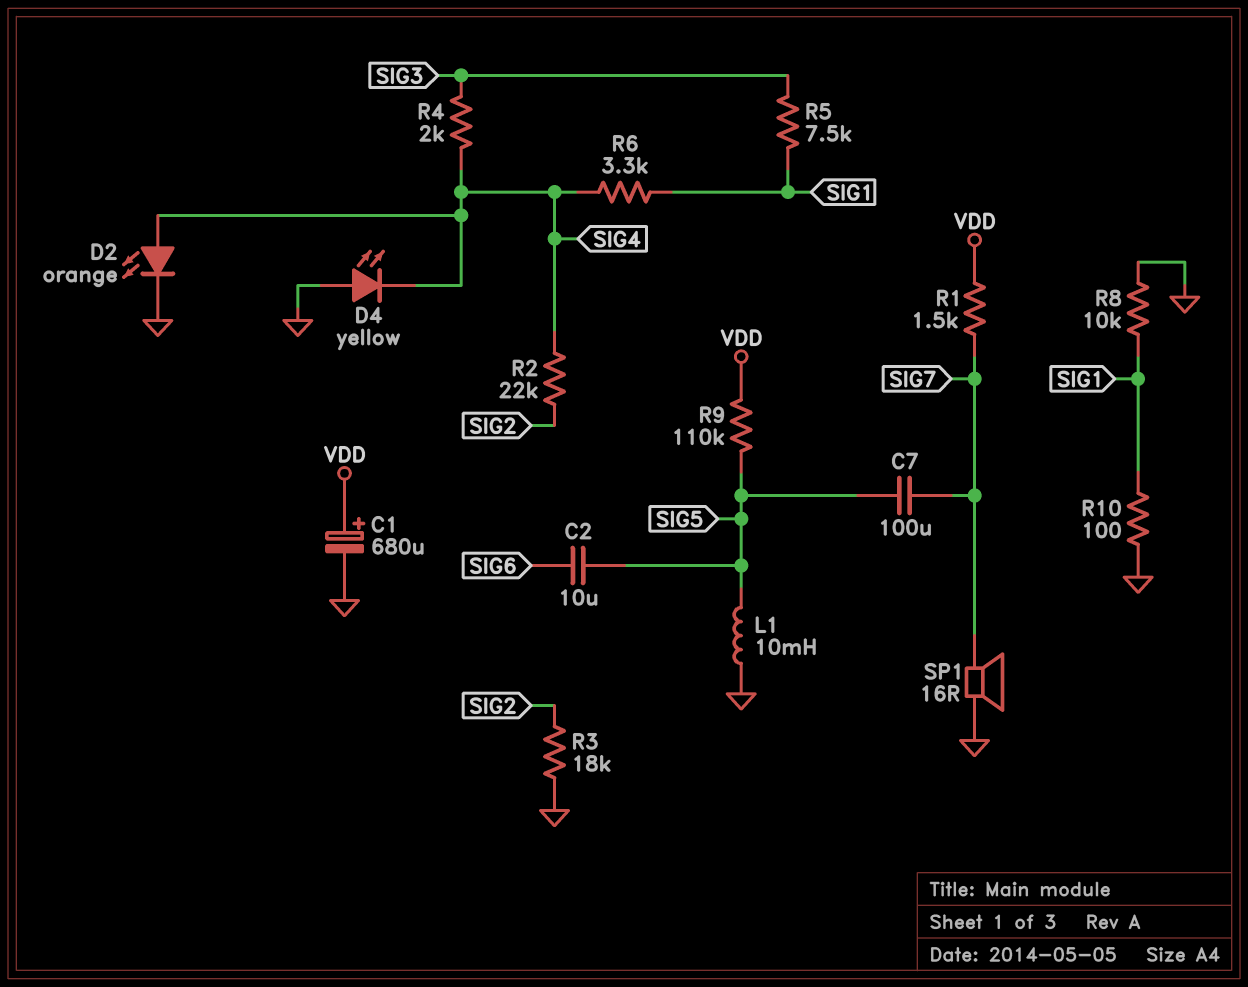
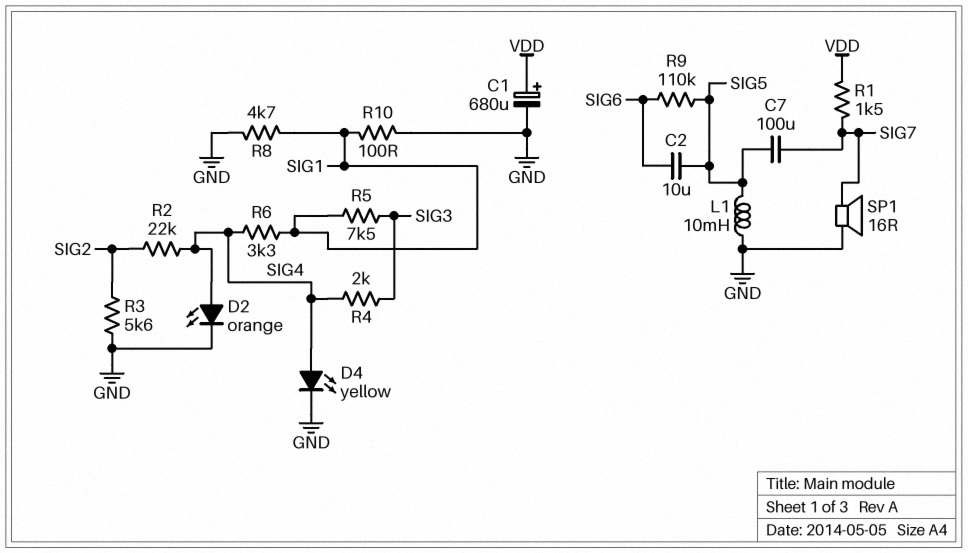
D4: LED yellow (A GND, K SIG4) -> LED yellow (A SIG4, K GND)
R3: 18k (GND, SIG2) -> 5.6k (GND, SIG2)
R8: 10k (GND, SIG1) -> 4.7k (GND, SIG1)
R9: 110k (SIG5, VDD) -> 110k (SIG5, SIG6)

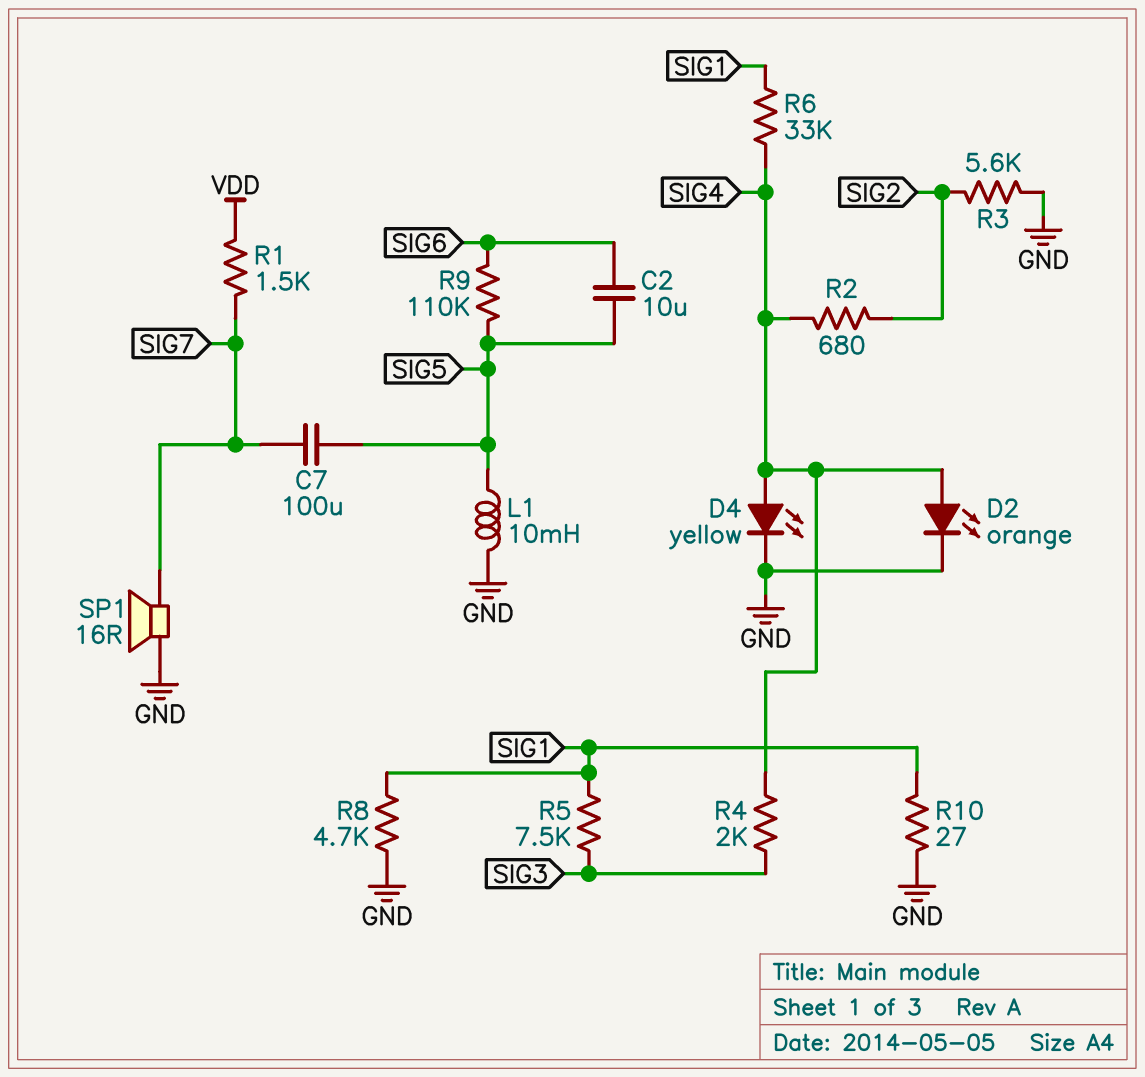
C1: 680uF (plus VDD, minus GND) -> none
R2: 22k (SIG2, SIG4) -> 680 (SIG2, SIG4)
R6: 3.3k (SIG1, SIG4) -> 33k (SIG1, SIG4)
R10: 100 (GND, SIG1) -> 27 (GND, SIG1)

